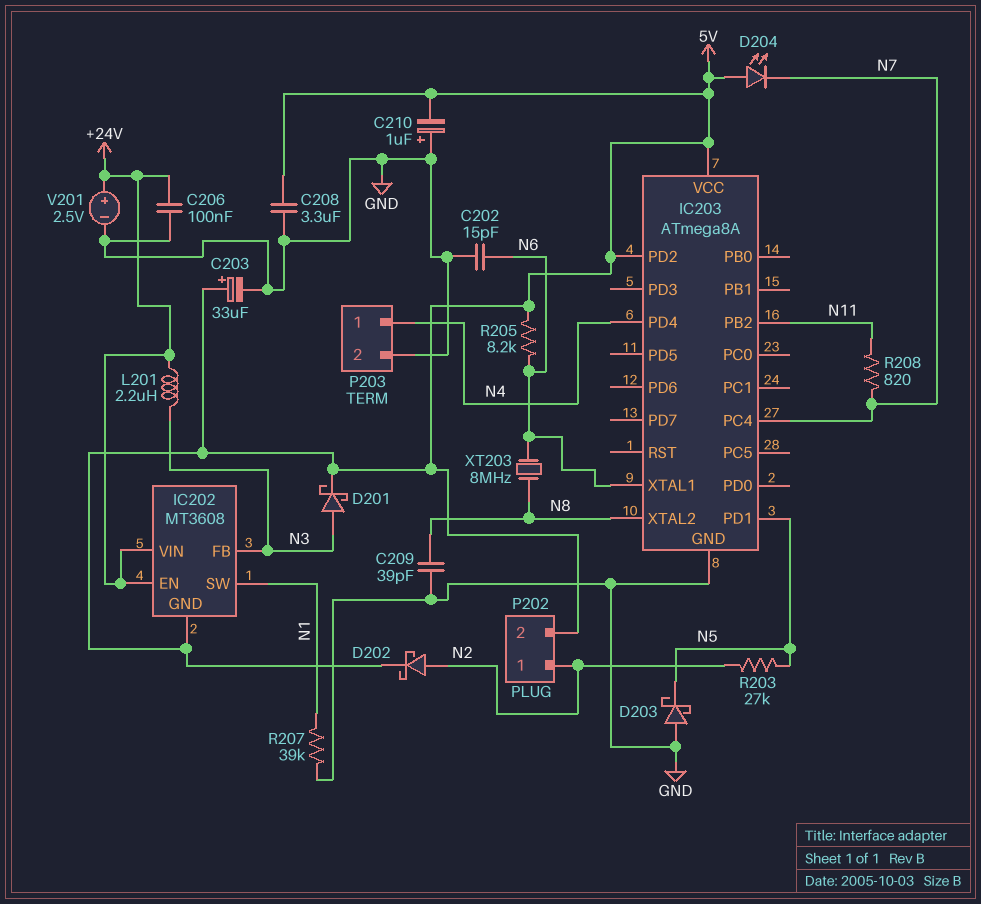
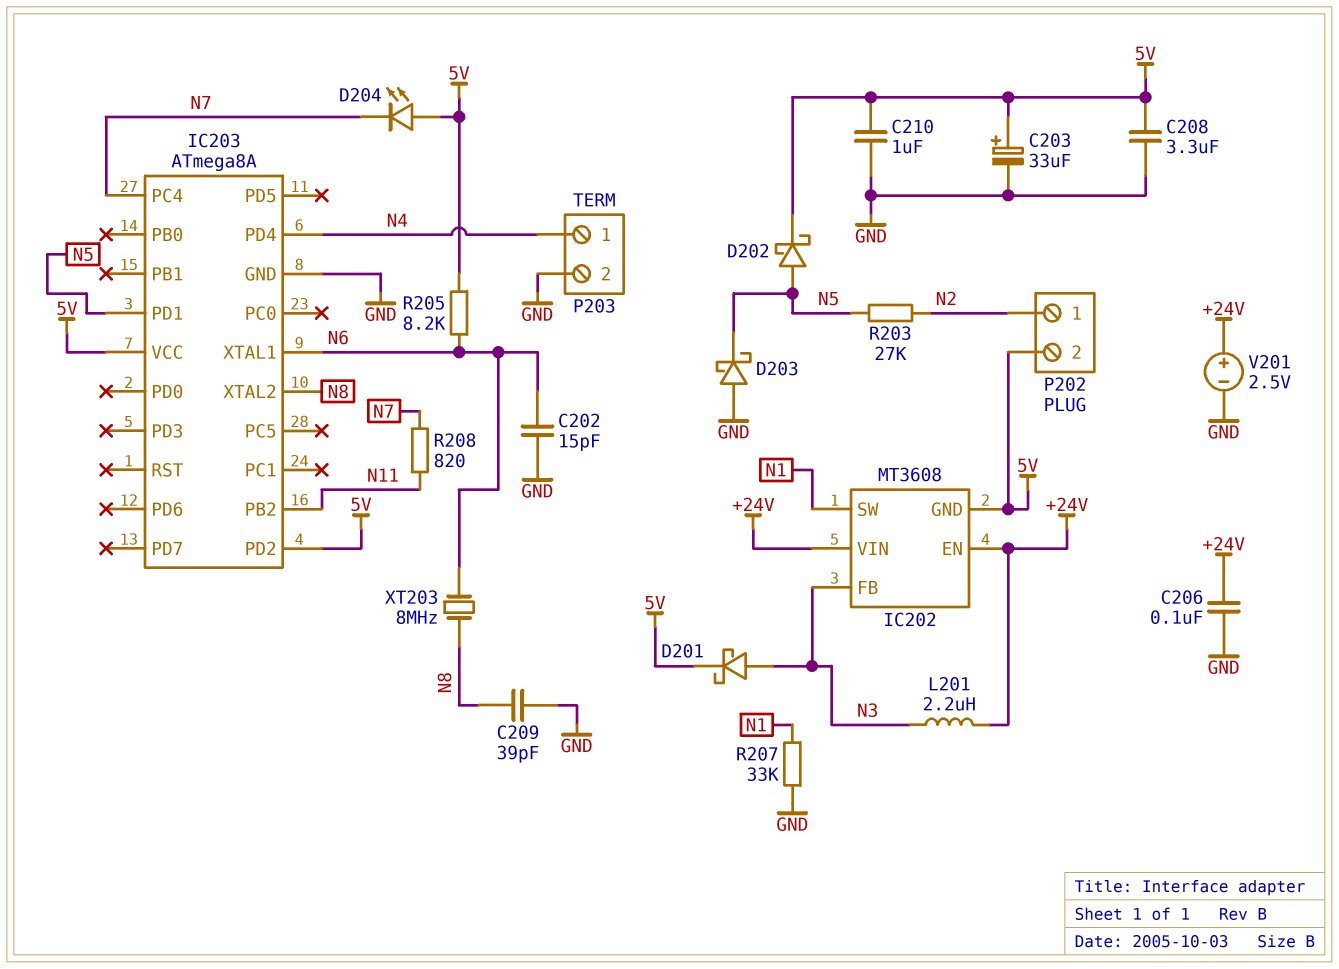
C210: 1uF (plus GND, minus 5V) -> 1uF (5V, GND)
D202: schottky (A N2, K 5V) -> schottky (A N5, K 5V)
R207: 39k (GND, N1) -> 33k (GND, N1)

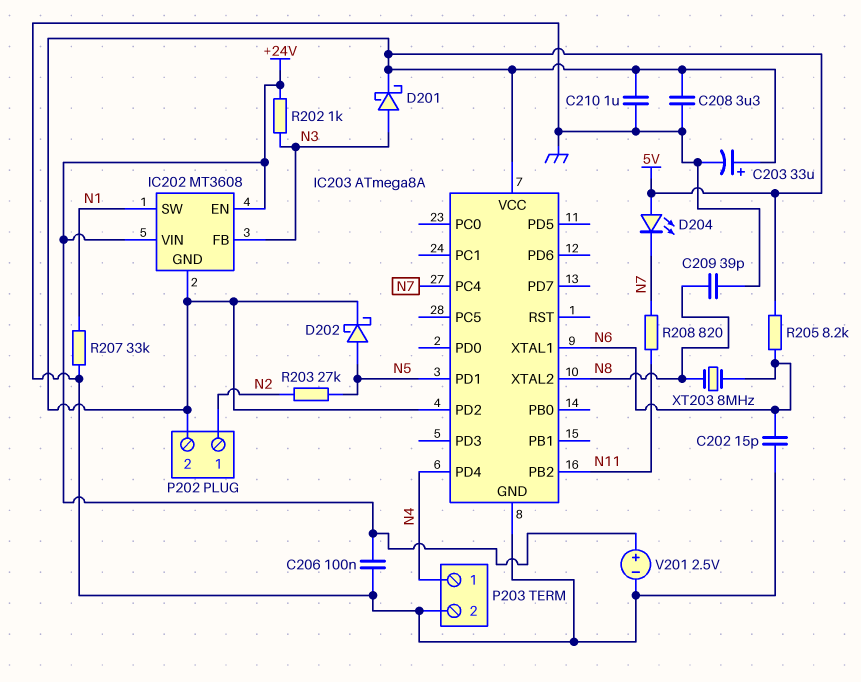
D203: schottky (A GND, K N5) -> none
L201: 2.2uH (+24V, N3) -> none
R202: none -> 1k (+24V, N3)

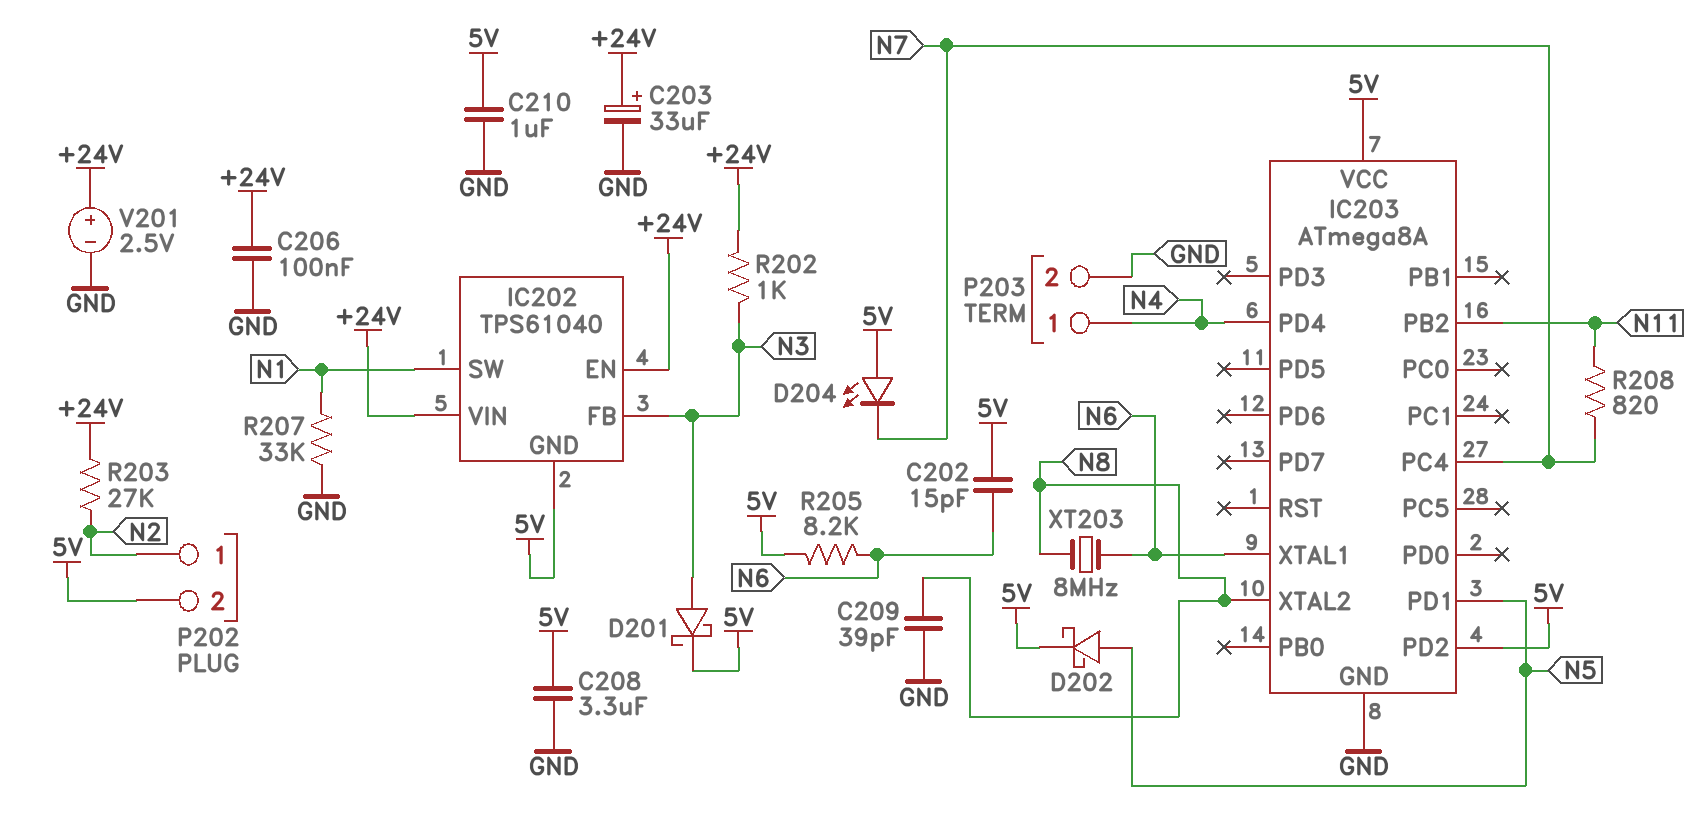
C202: 15pF (GND, N6) -> 15pF (5V, N6)
C203: 33uF (plus 5V, minus GND) -> 33uF (plus +24V, minus GND)
IC202: MT3608 -> TPS61040
R203: 27k (N2, N5) -> 27k (+24V, N2)

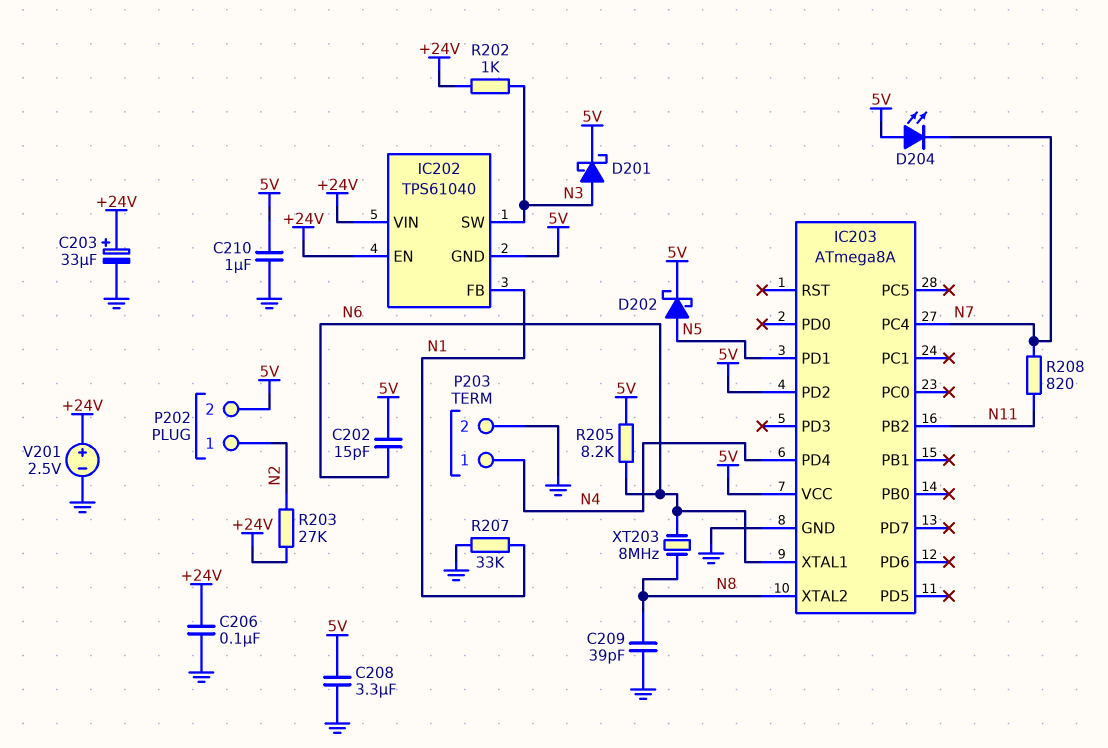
IC202 pin FB: N3 -> N1
IC202 pin SW: N1 -> N3

